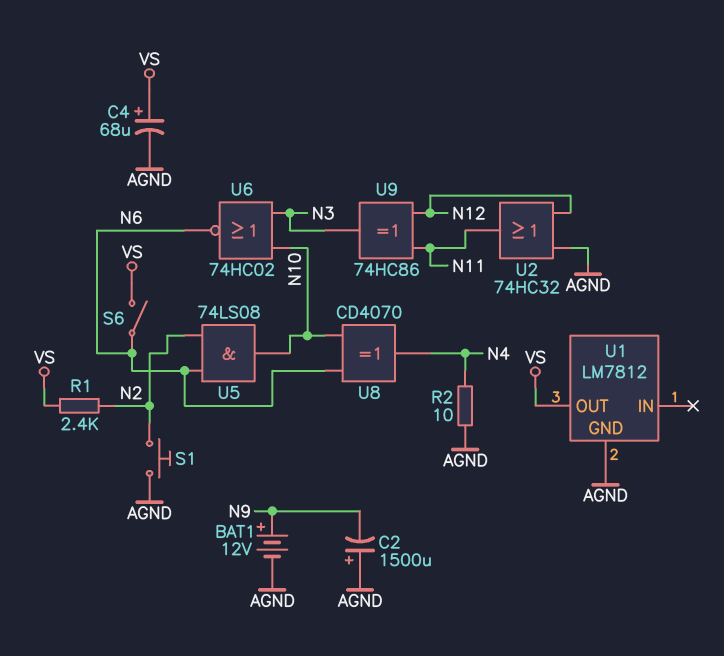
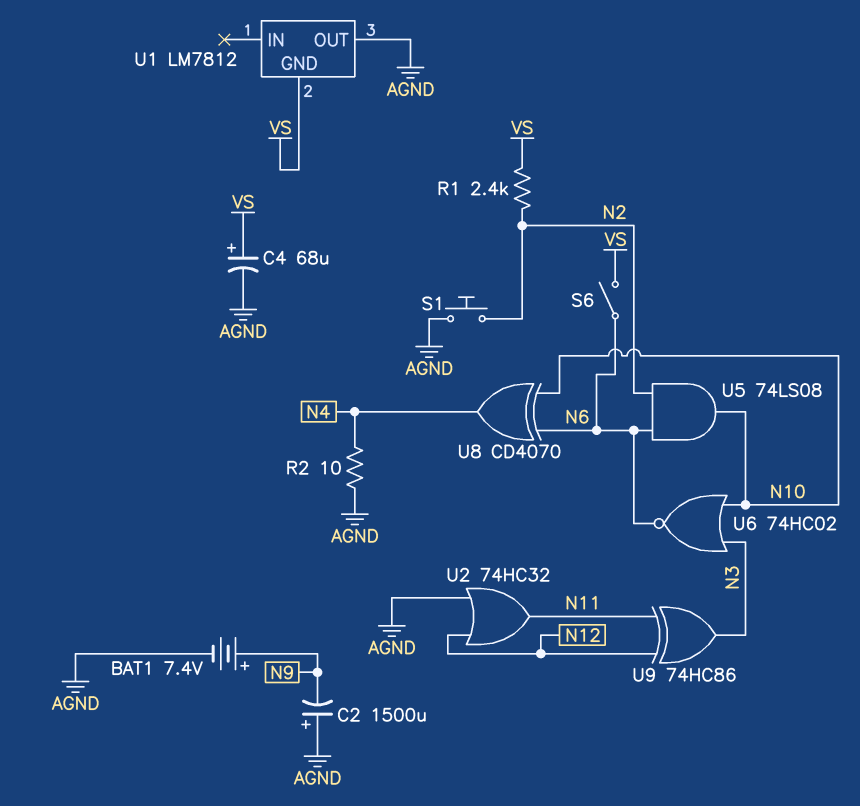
BAT1: 12V (plus N9, minus AGND) -> 7.4V (plus N9, minus AGND)
U1 pin GND: AGND -> VS
U1 pin OUT: VS -> AGND

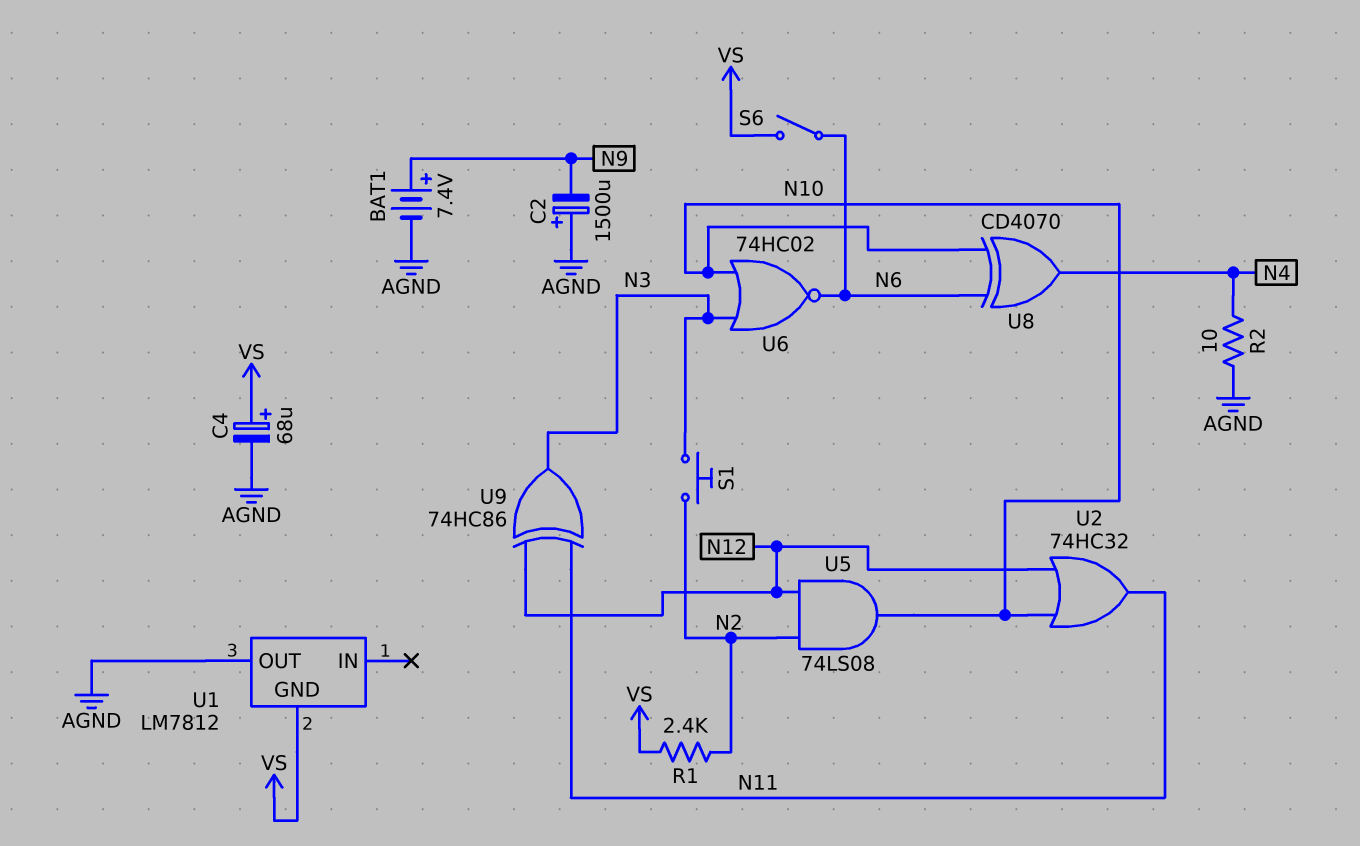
S1: button (AGND, N2) -> button (N2, N3)
U2: OR 74HC32 (in AGND, in N12, out N11) -> OR 74HC32 (in N10, in N12, out N11)
U5: AND 74LS08 (in N2, in N6, out N10) -> AND 74LS08 (in N2, in N12, out N10)

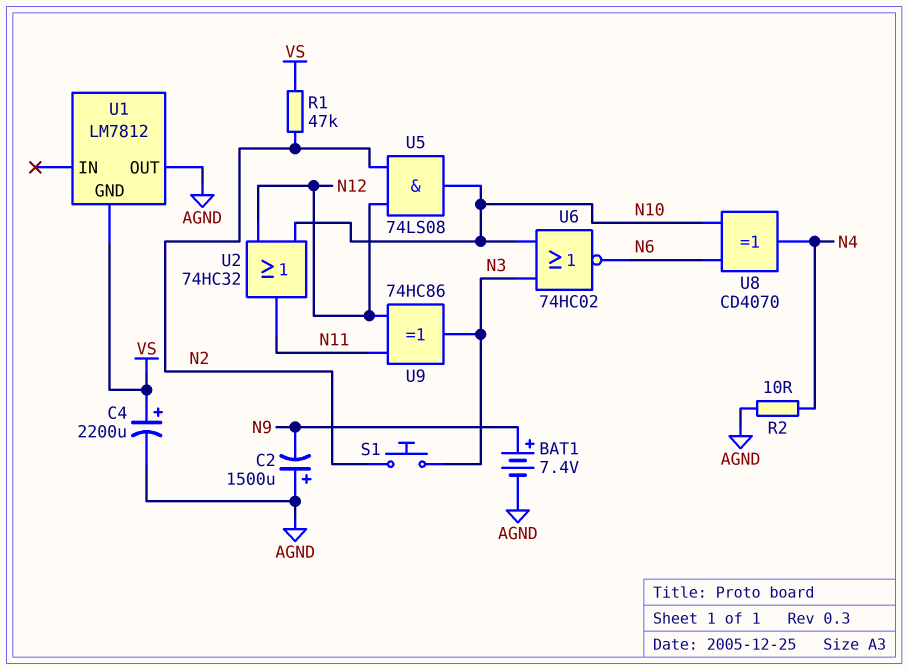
C4: 68uF (plus VS, minus AGND) -> 2200uF (plus VS, minus AGND)
R1: 2.4k (N2, VS) -> 47k (N2, VS)
S6: switch (N6, VS) -> none

